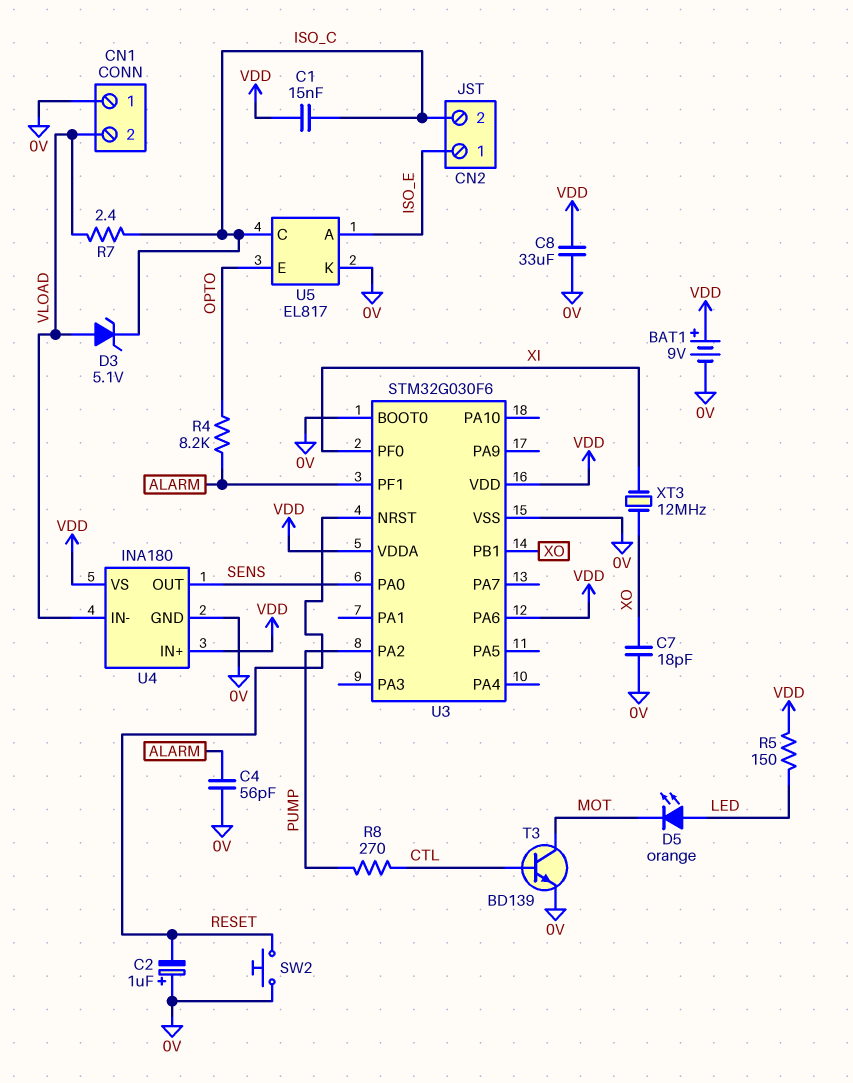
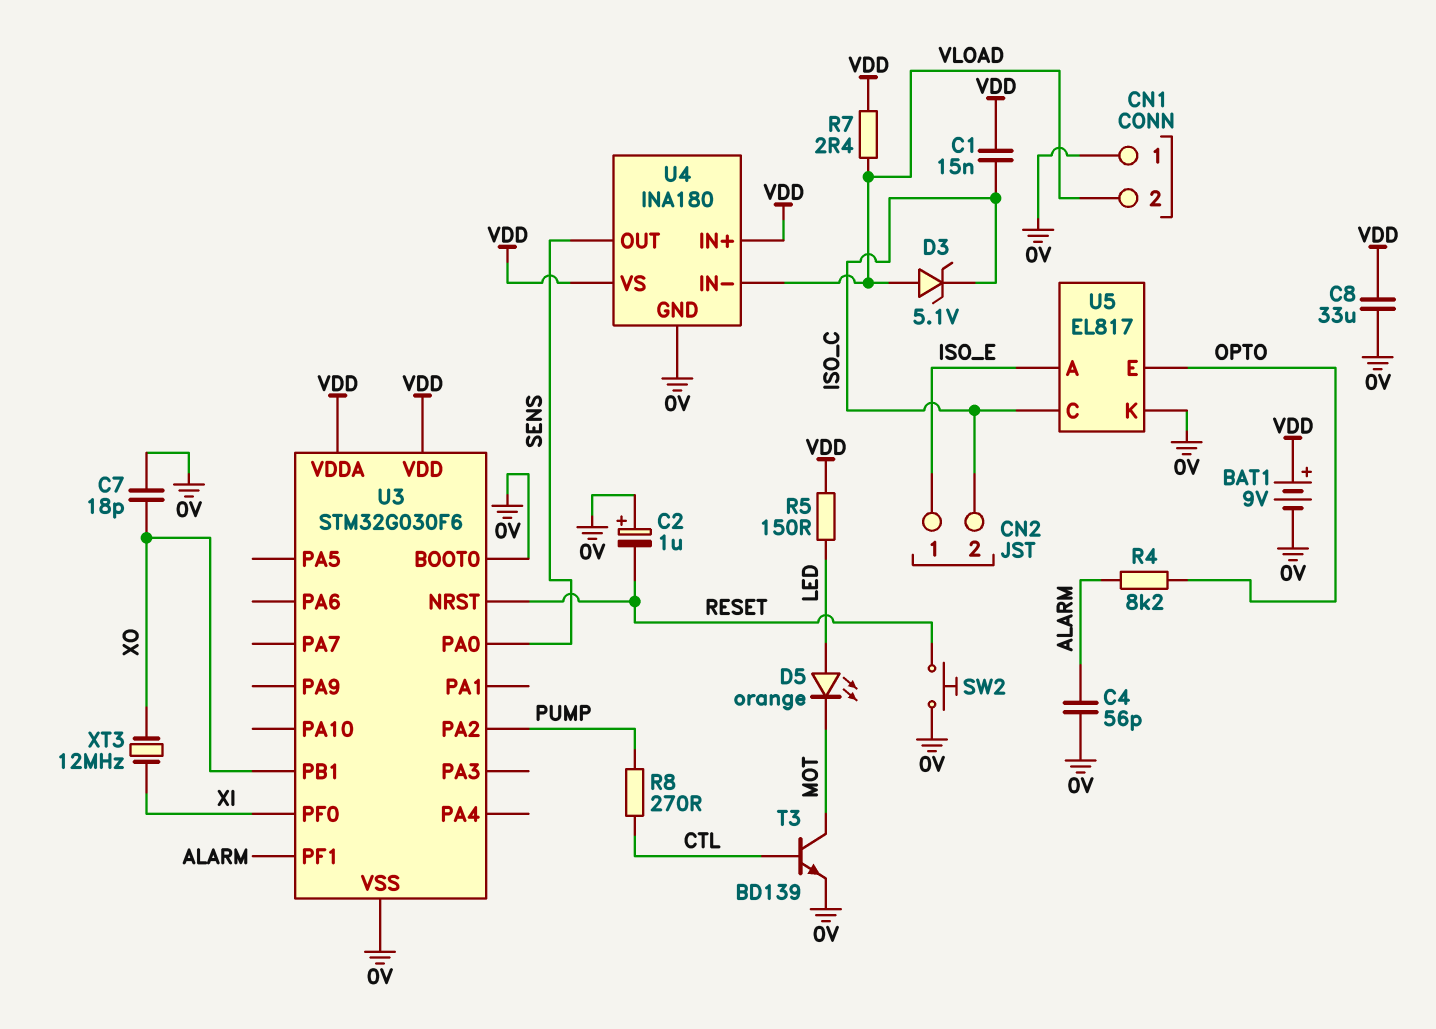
R7: 2.4 (ISO_C, VLOAD) -> 2.4 (VDD, VLOAD)
U3 pin PA6: VDD -> none

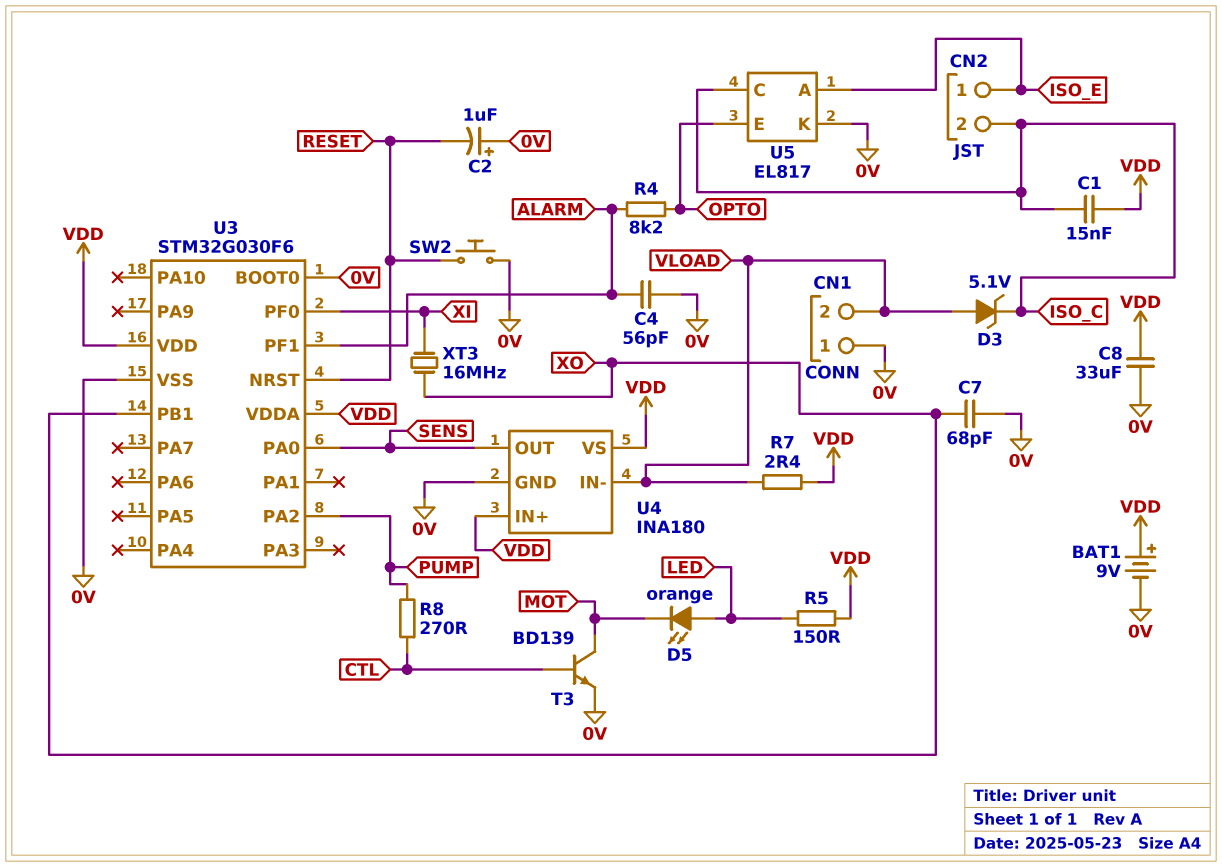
C7: 18pF (0V, XO) -> 68pF (0V, XO)
XT3: 12MHz (XI, XO) -> 16MHz (XI, XO)

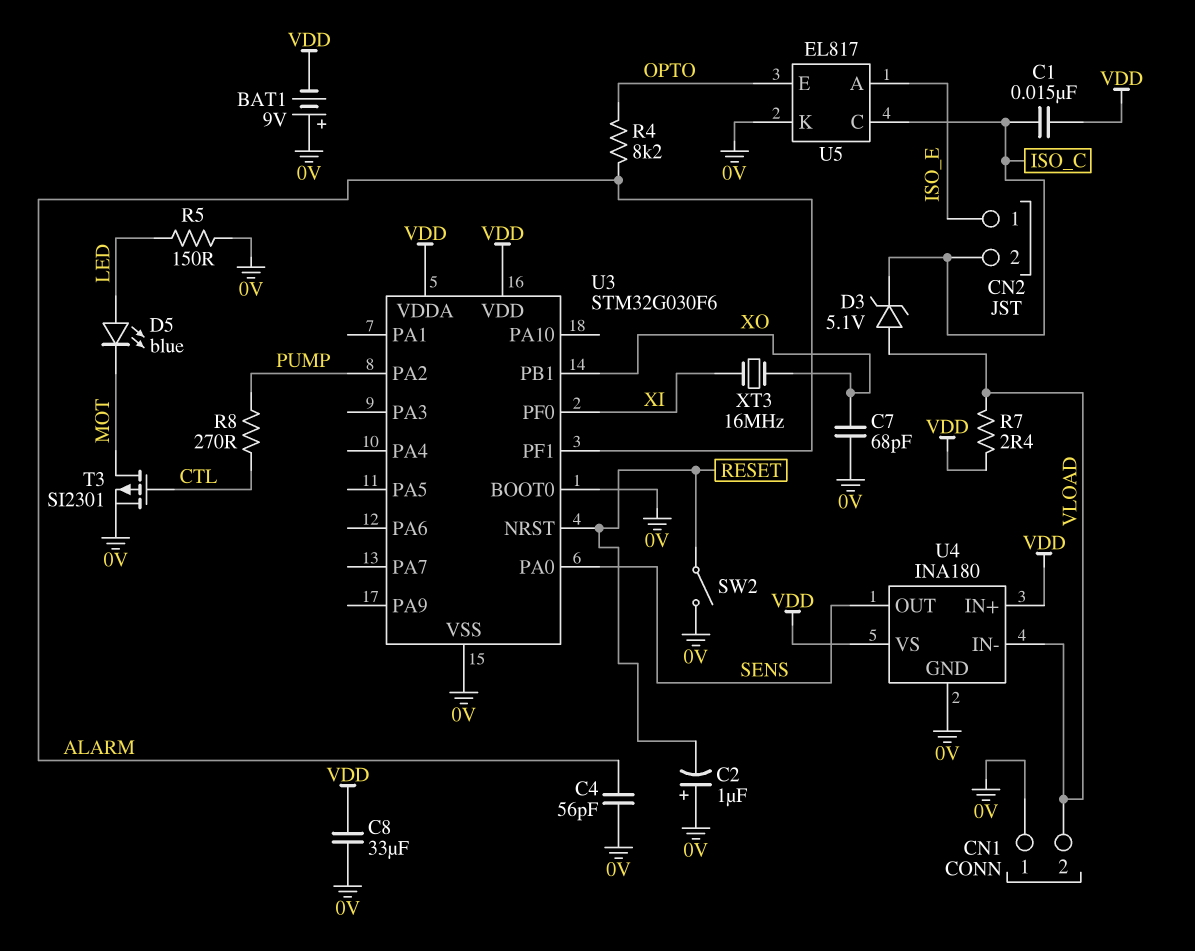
BAT1: 9V (plus VDD, minus 0V) -> 9V (plus 0V, minus VDD)
D5: LED orange (A LED, K MOT) -> LED blue (A LED, K MOT)
R5: 150 (LED, VDD) -> 150 (0V, LED)
SW2: button (0V, RESET) -> switch (0V, RESET)
T3: NPN BD139 (B CTL, C MOT, E 0V) -> PMOS SI2301 (G CTL, D MOT, S 0V)

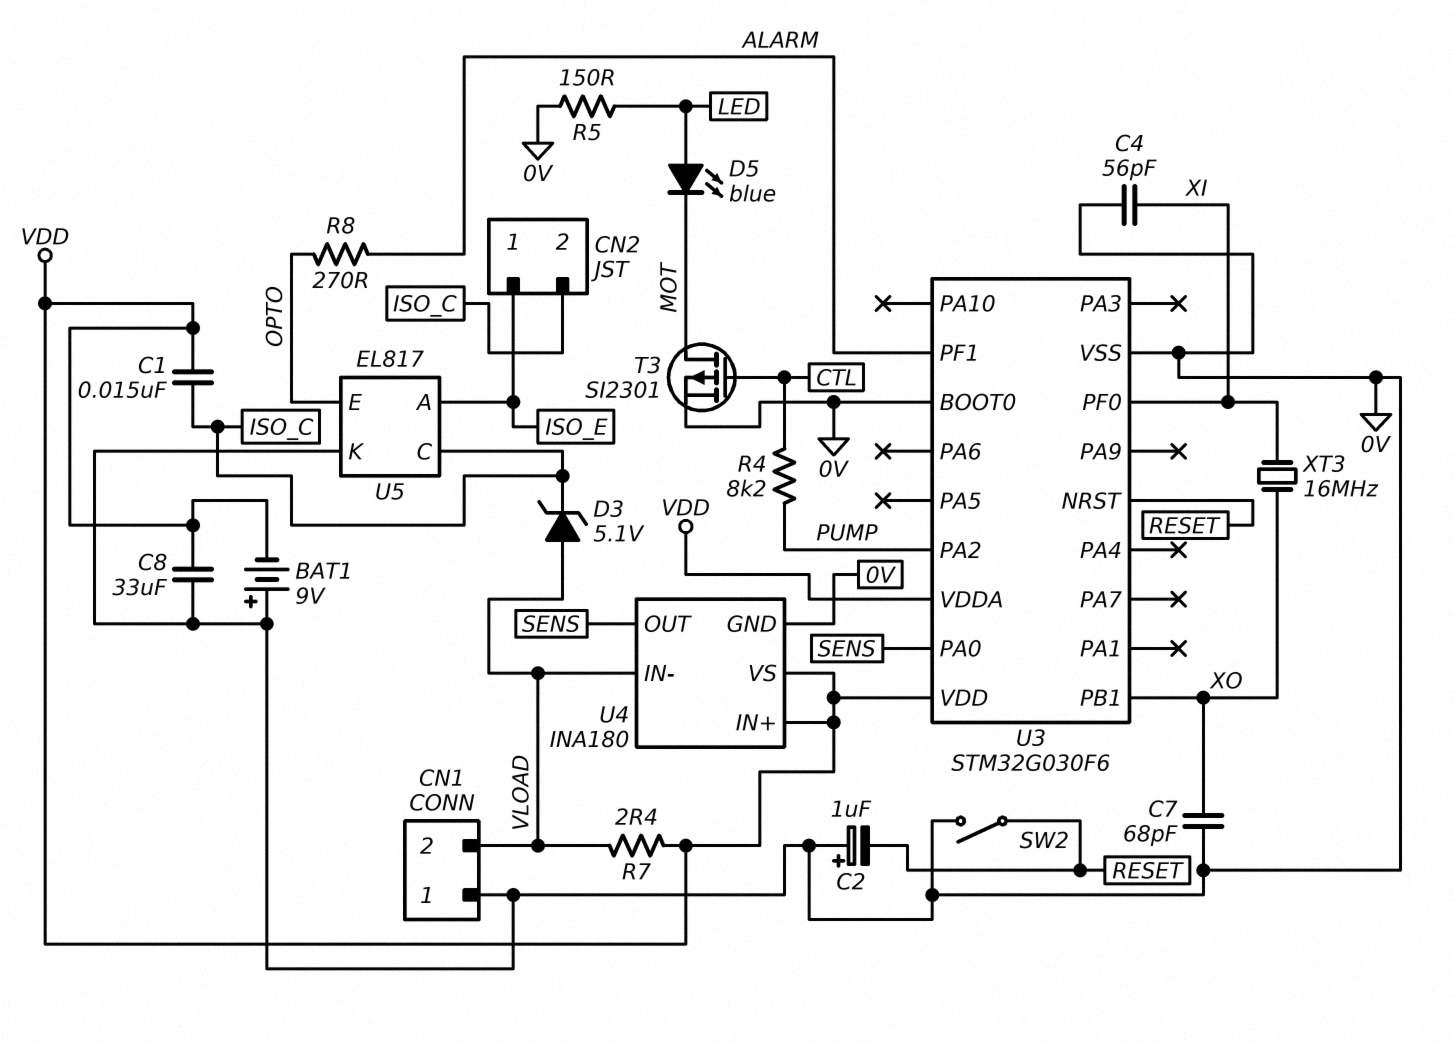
C4: 56pF (0V, ALARM) -> 56pF (0V, XI)
R4: 8.2k (ALARM, OPTO) -> 8.2k (CTL, PUMP)
R8: 270 (CTL, PUMP) -> 270 (ALARM, OPTO)

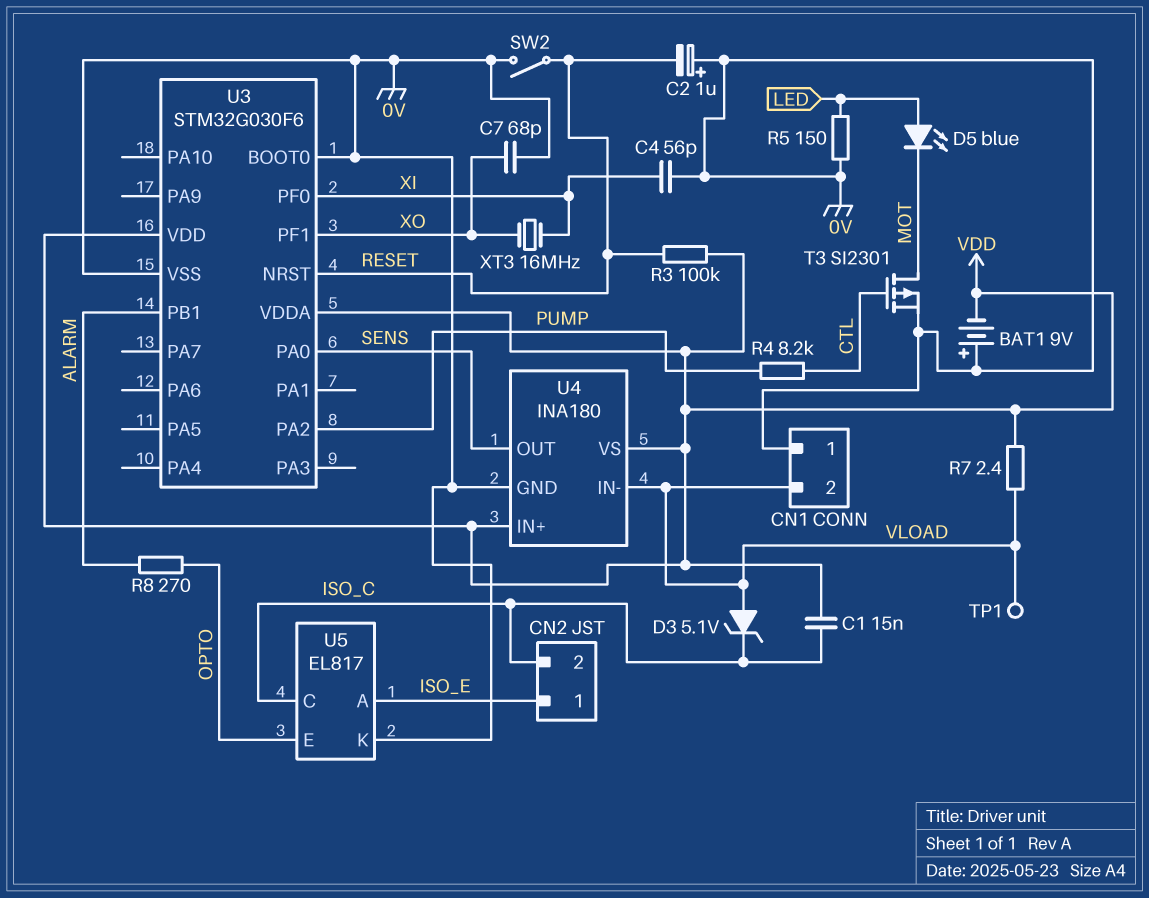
C8: 33uF (0V, VDD) -> none
R3: none -> 100k (RESET, VDD)
TP1: none -> test point (VLOAD)
U3 pin PB1: XO -> ALARM
U3 pin PF1: ALARM -> XO

